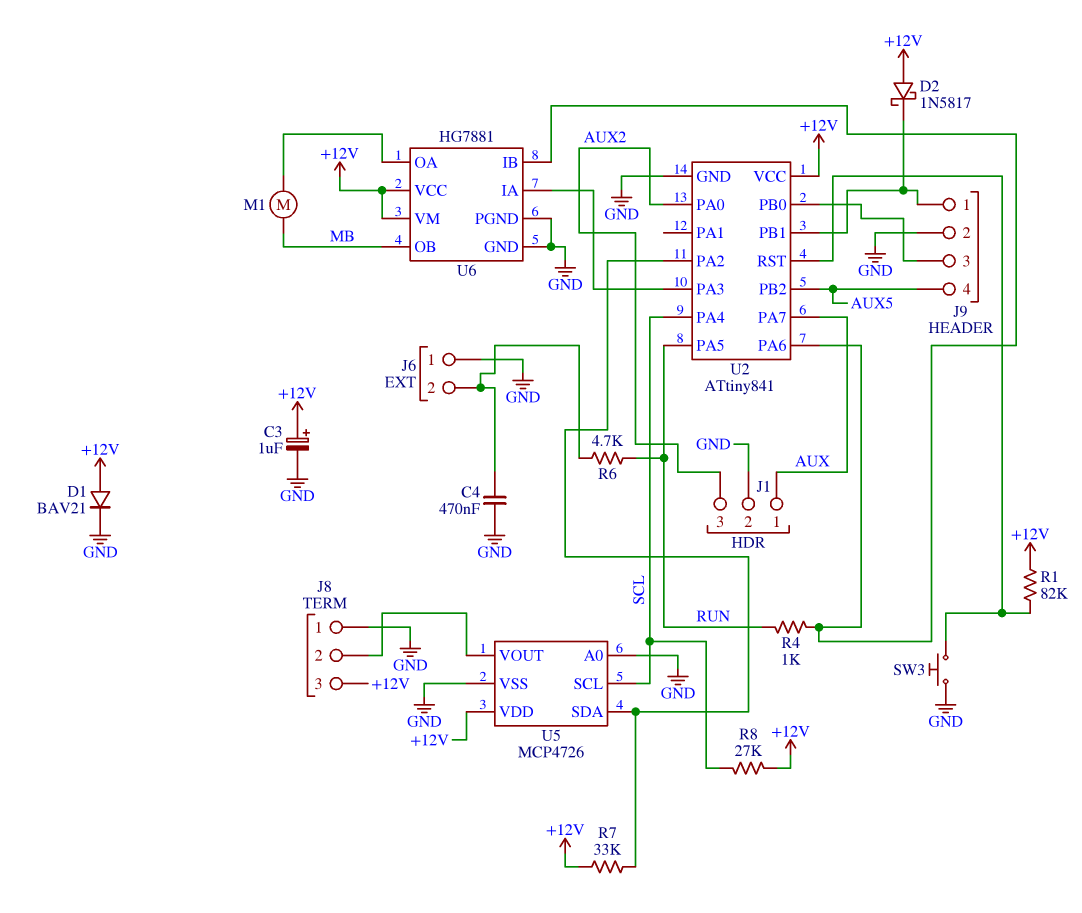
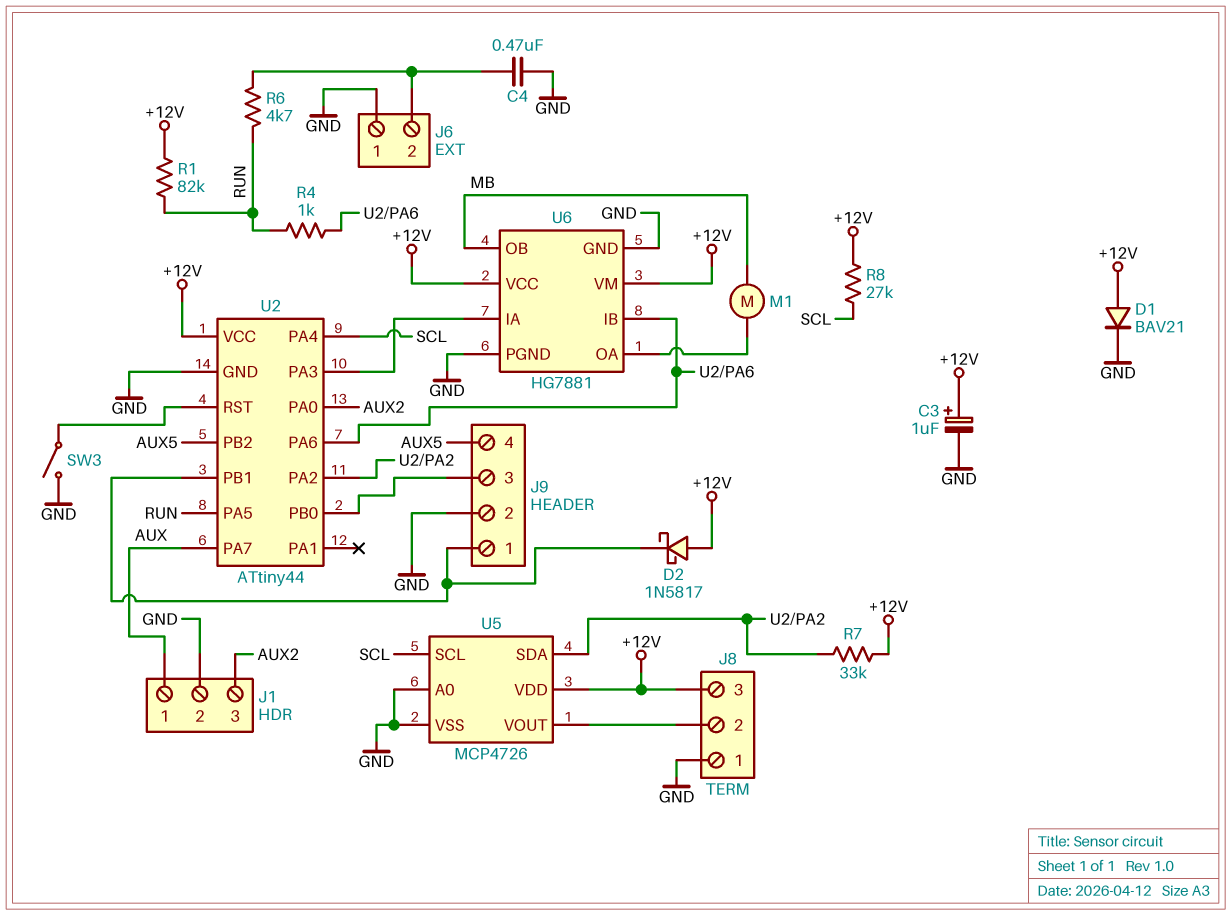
R1: 82k (+12V, U2/RST) -> 82k (+12V, RUN)
SW3: button (GND, U2/RST) -> switch (GND, U2/RST)
U2: ATtiny841 -> ATtiny44

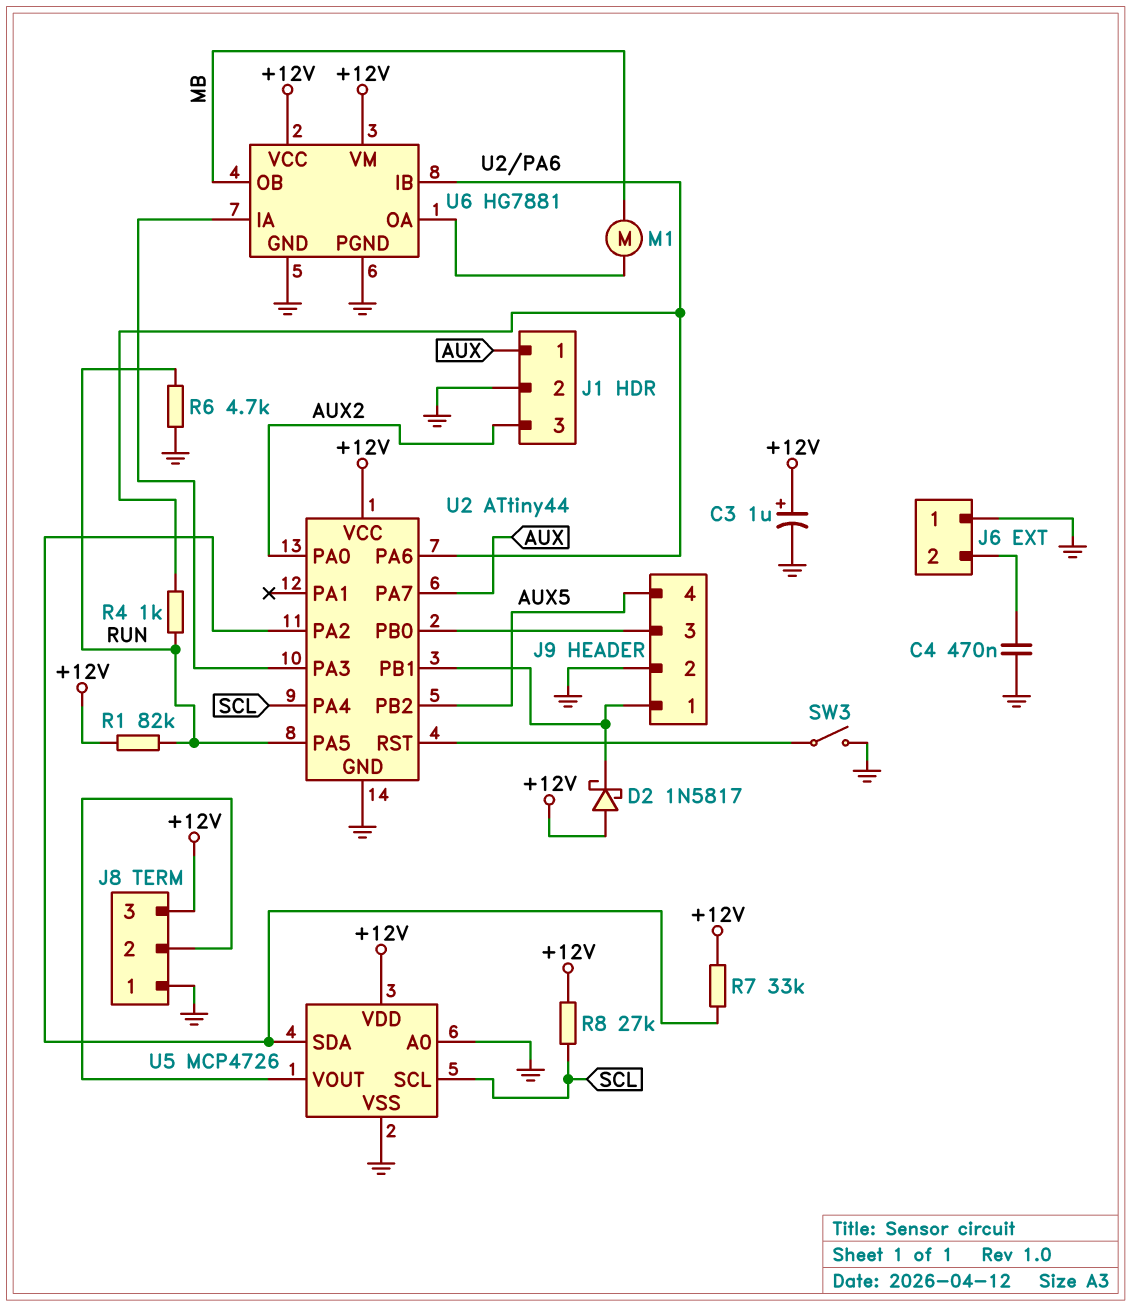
D1: diode BAV21 (A +12V, K GND) -> none
R6: 4.7k (J6/2, RUN) -> 4.7k (GND, RUN)

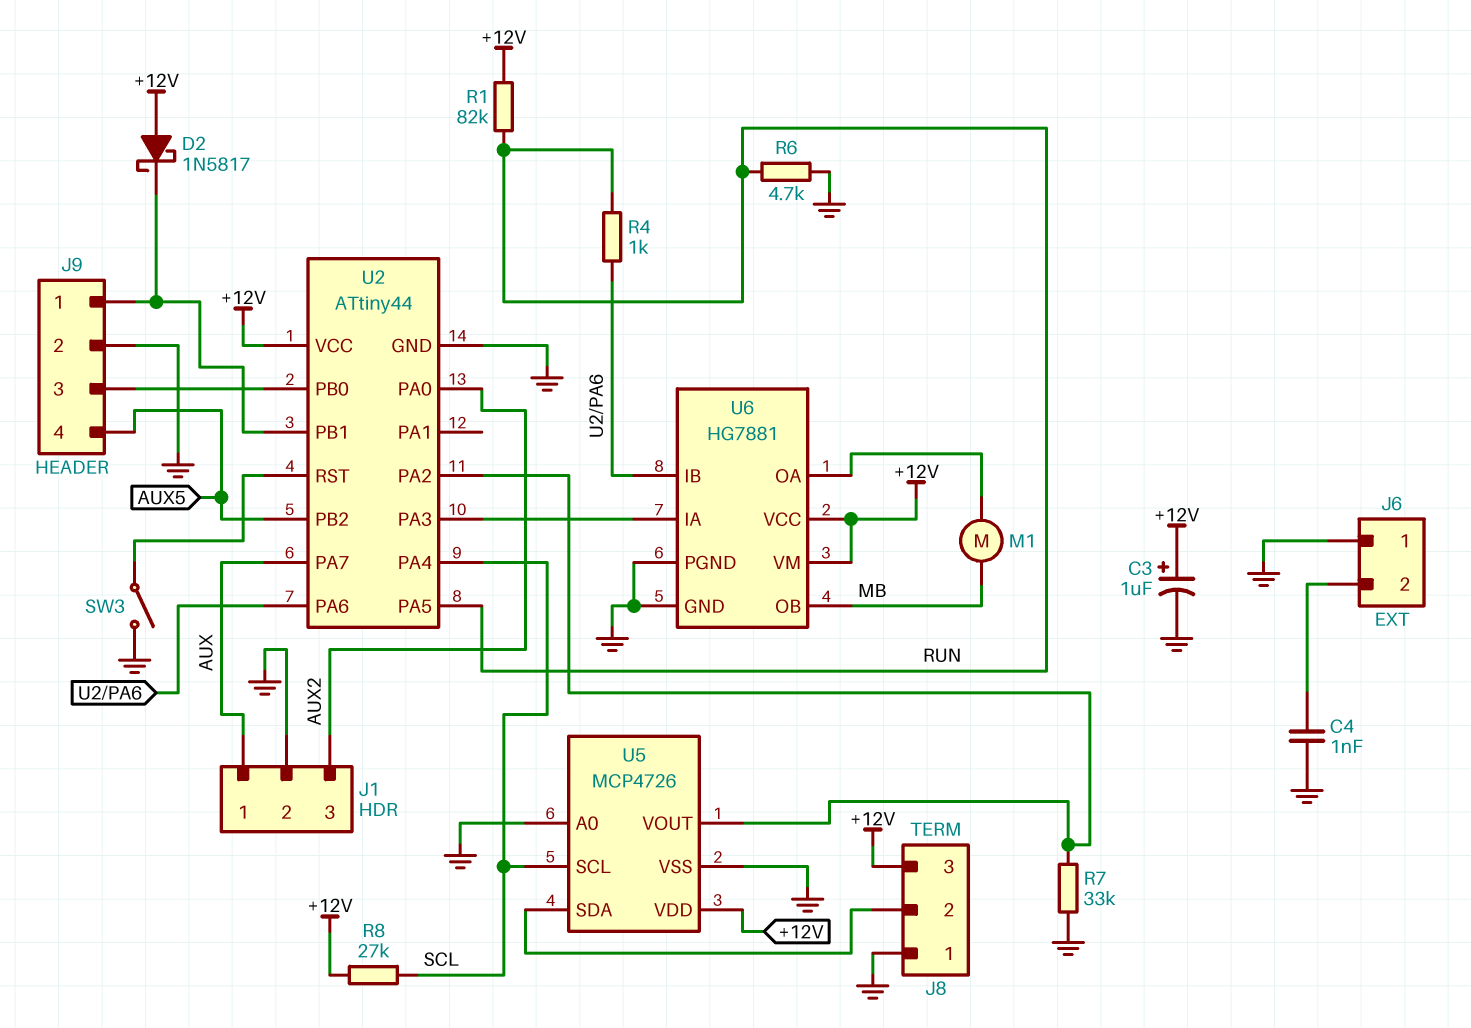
C4: 470nF (GND, J6/2) -> 1nF (GND, J6/2)
R7: 33k (+12V, U2/PA2) -> 33k (GND, U2/PA2)
U5 pin SDA: U2/PA2 -> J8/2
U5 pin VOUT: J8/2 -> U2/PA2

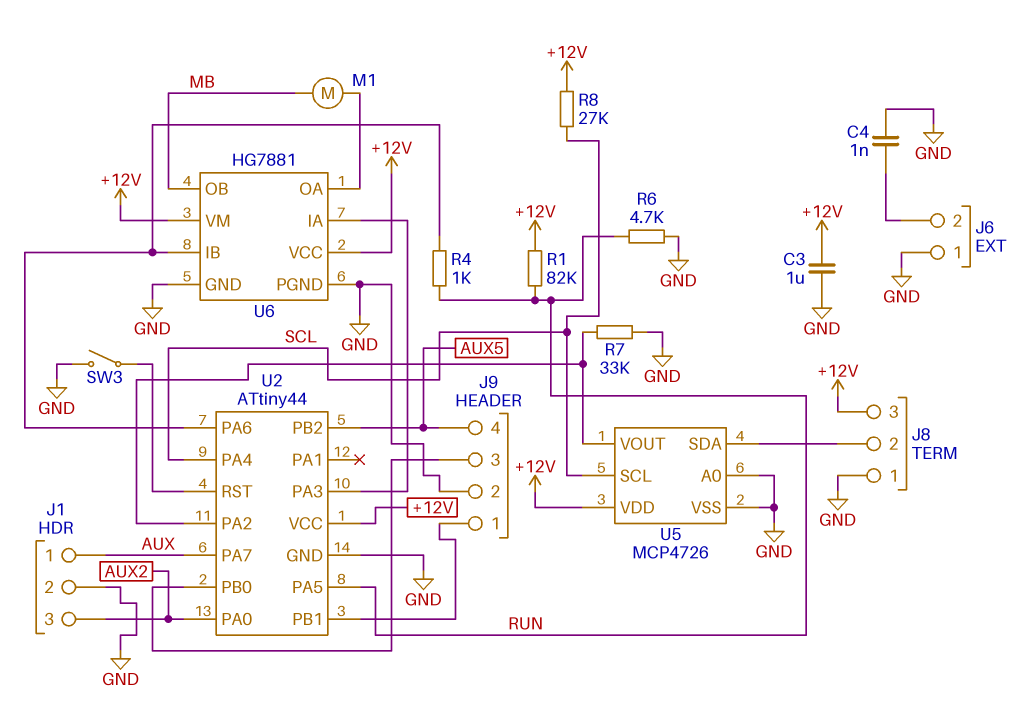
C3: 1uF (plus +12V, minus GND) -> 1uF (+12V, GND)
D2: schottky 1N5817 (A +12V, K J9/1) -> none

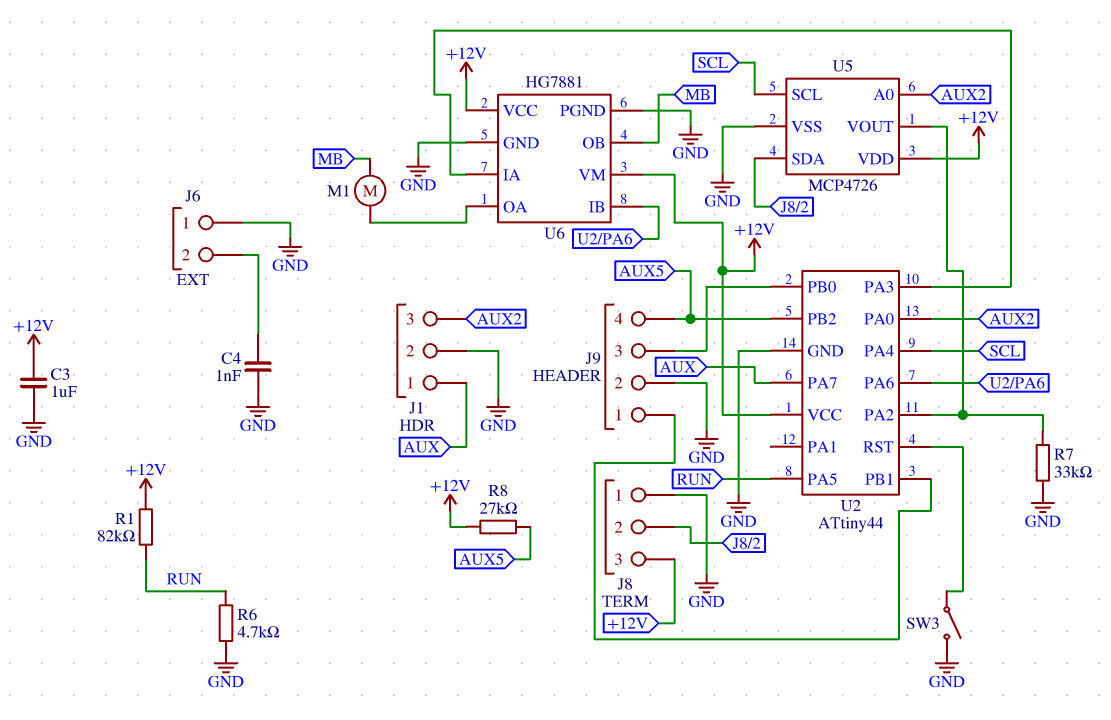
R4: 1k (RUN, U2/PA6) -> none
R8: 27k (+12V, SCL) -> 27k (+12V, AUX5)
U5 pin A0: GND -> AUX2

